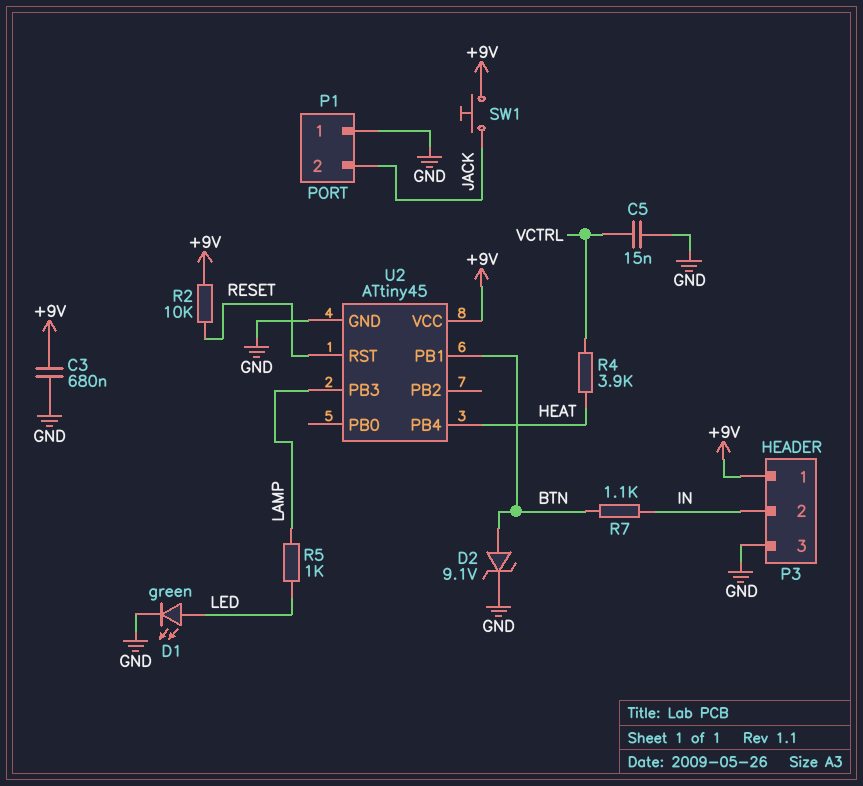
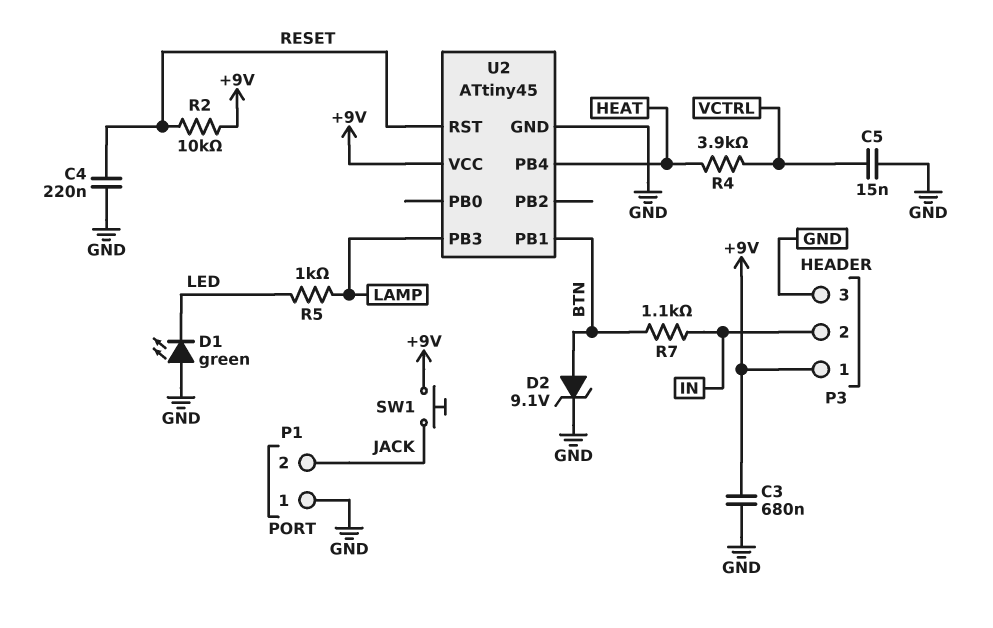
C4: none -> 220nF (GND, RESET)
D1: LED green (A LED, K GND) -> LED green (A GND, K LED)

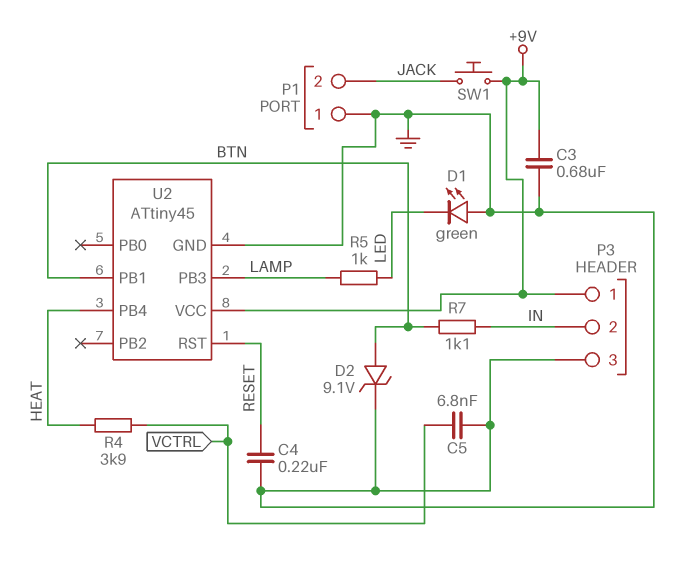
C5: 15nF (GND, VCTRL) -> 6.8nF (GND, VCTRL)
R2: 10k (+9V, RESET) -> none

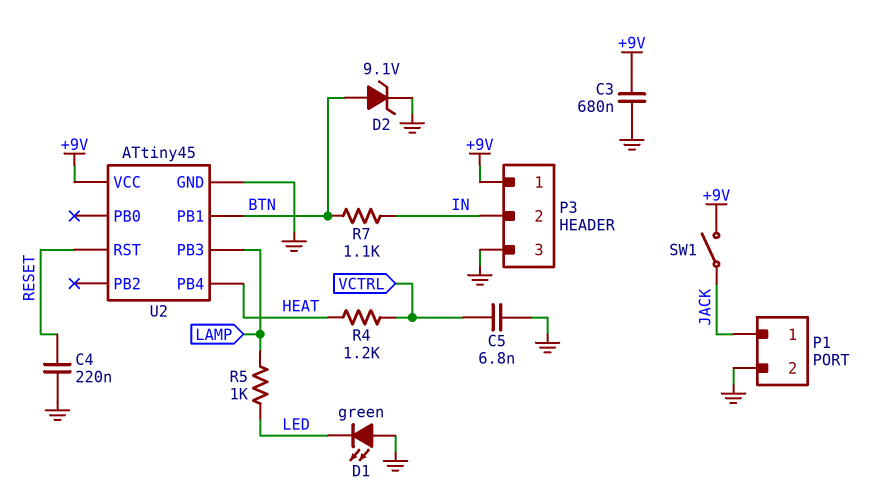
P1 pin 1: GND -> JACK
P1 pin 2: JACK -> GND
R4: 3.9k (HEAT, VCTRL) -> 1.2k (HEAT, VCTRL)
SW1: button (+9V, JACK) -> switch (+9V, JACK)

